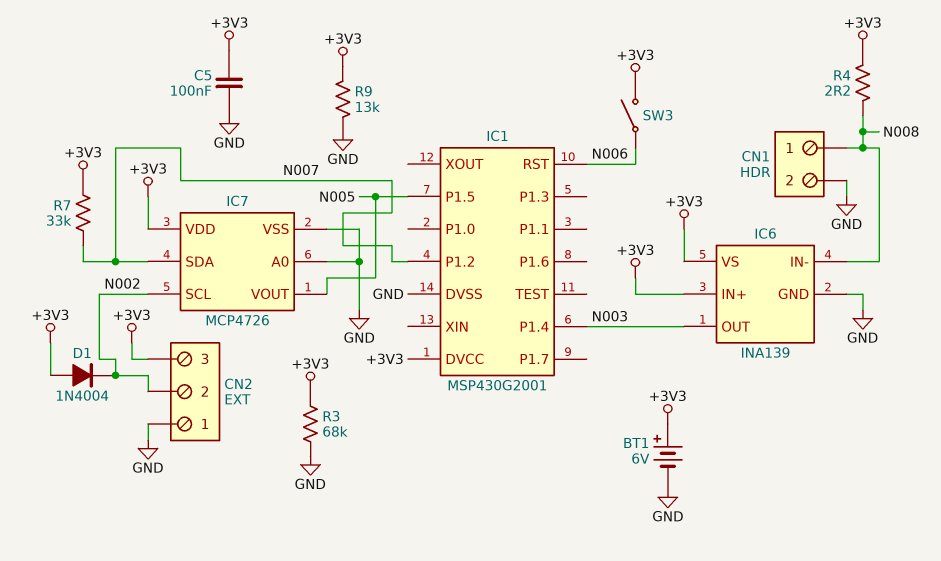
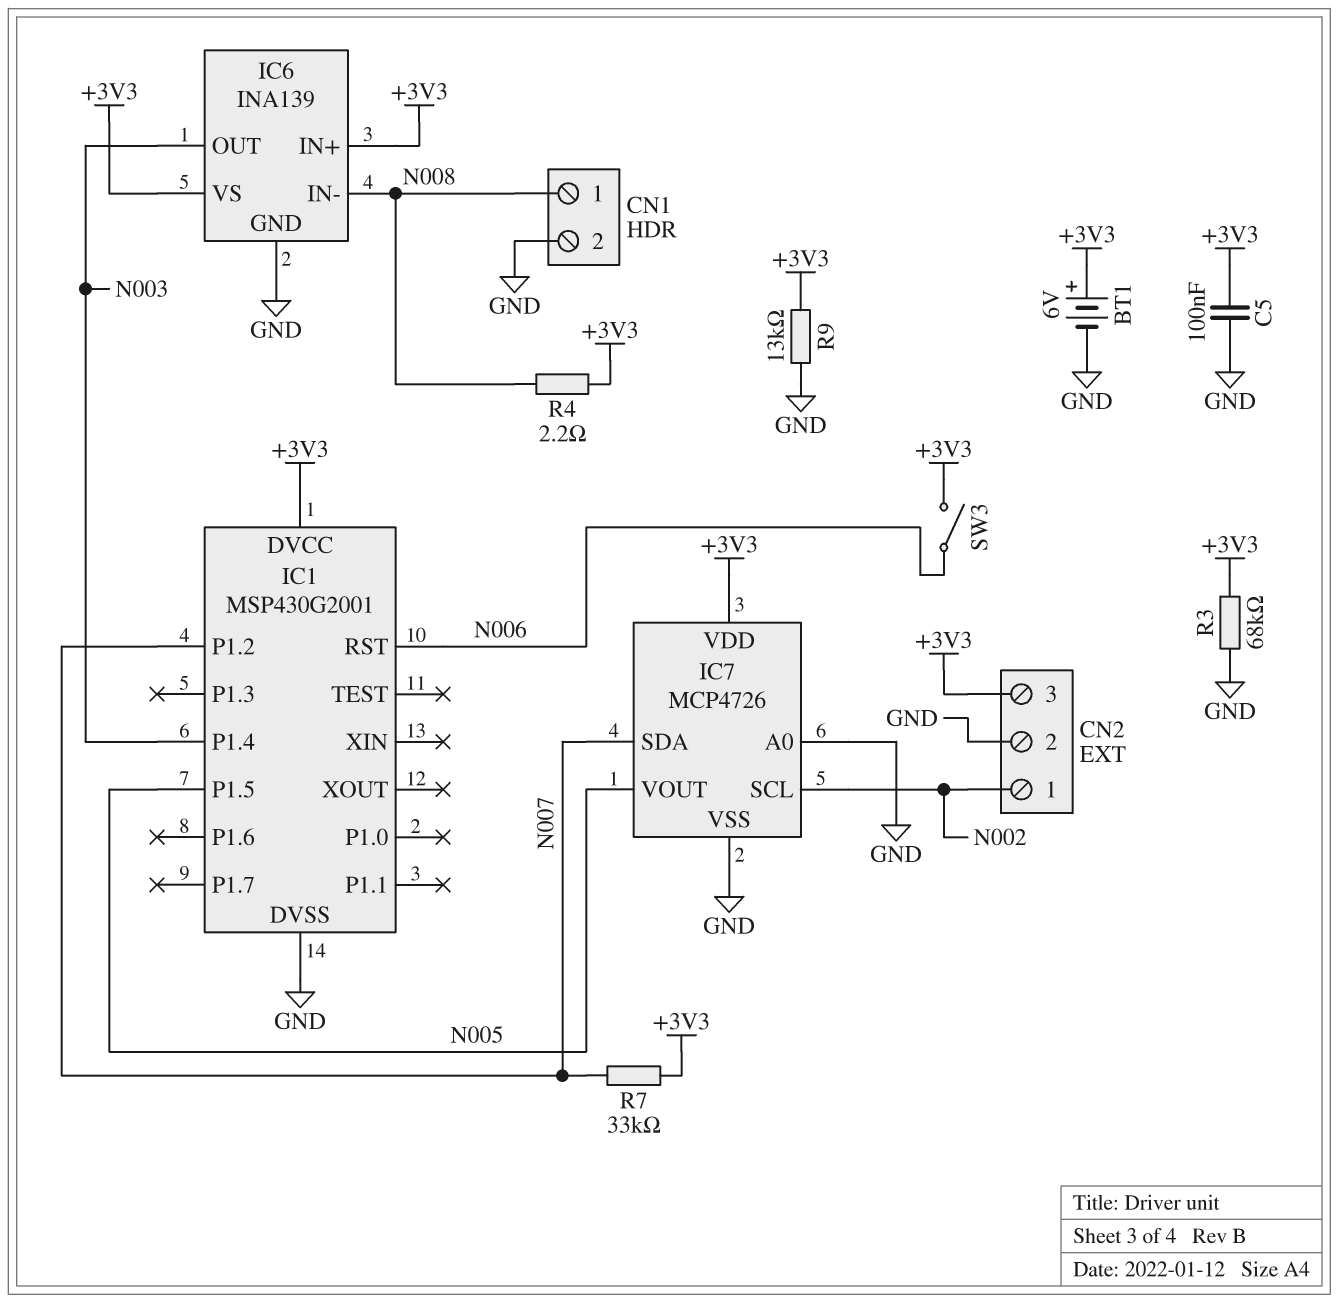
CN2 pin 1: GND -> N002
CN2 pin 2: N002 -> GND
D1: diode 1N4004 (A +3V3, K N002) -> none

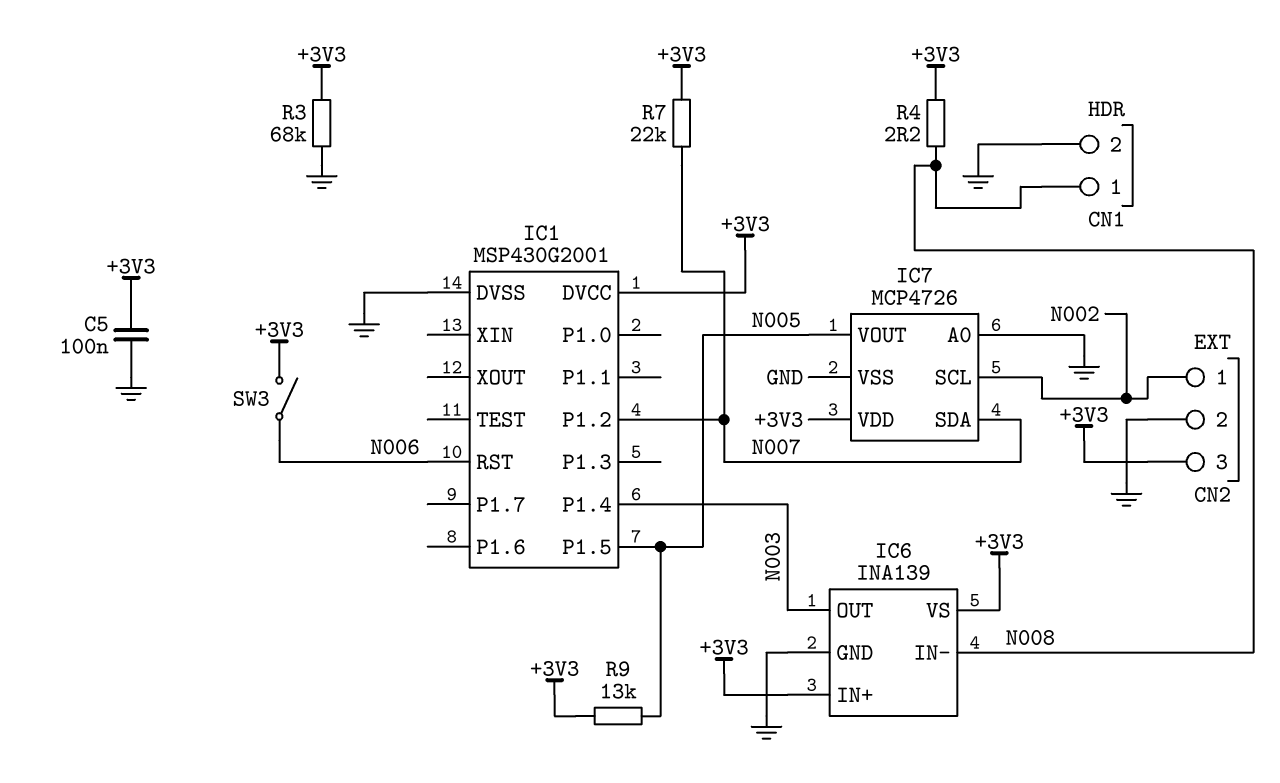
BT1: 6V (plus +3V3, minus GND) -> none
R7: 33k (+3V3, N007) -> 22k (+3V3, N007)
R9: 13k (+3V3, GND) -> 13k (+3V3, N005)

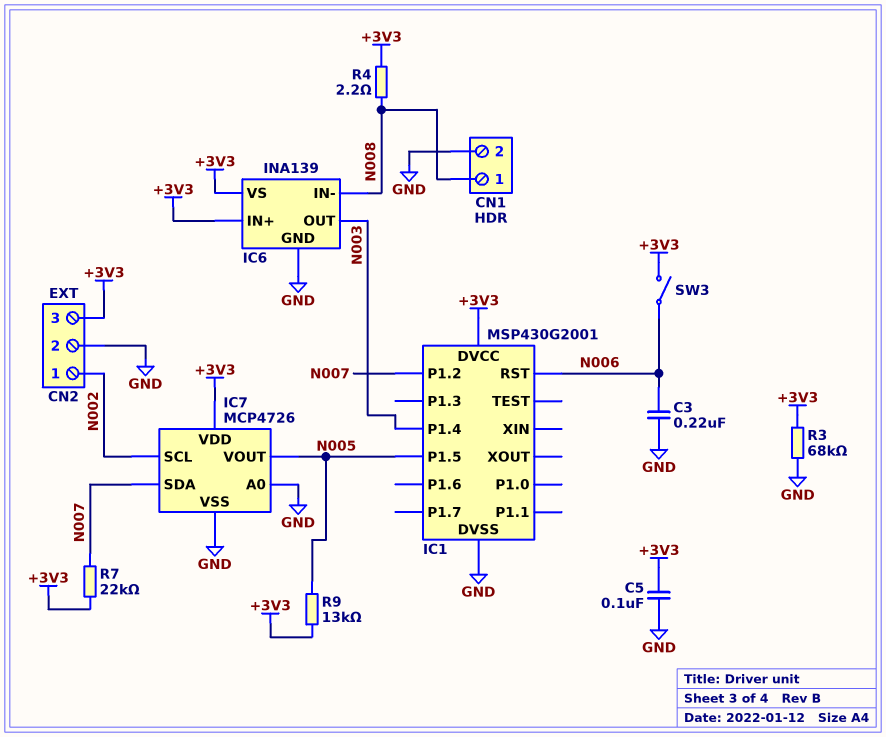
C3: none -> 220nF (GND, N006)

